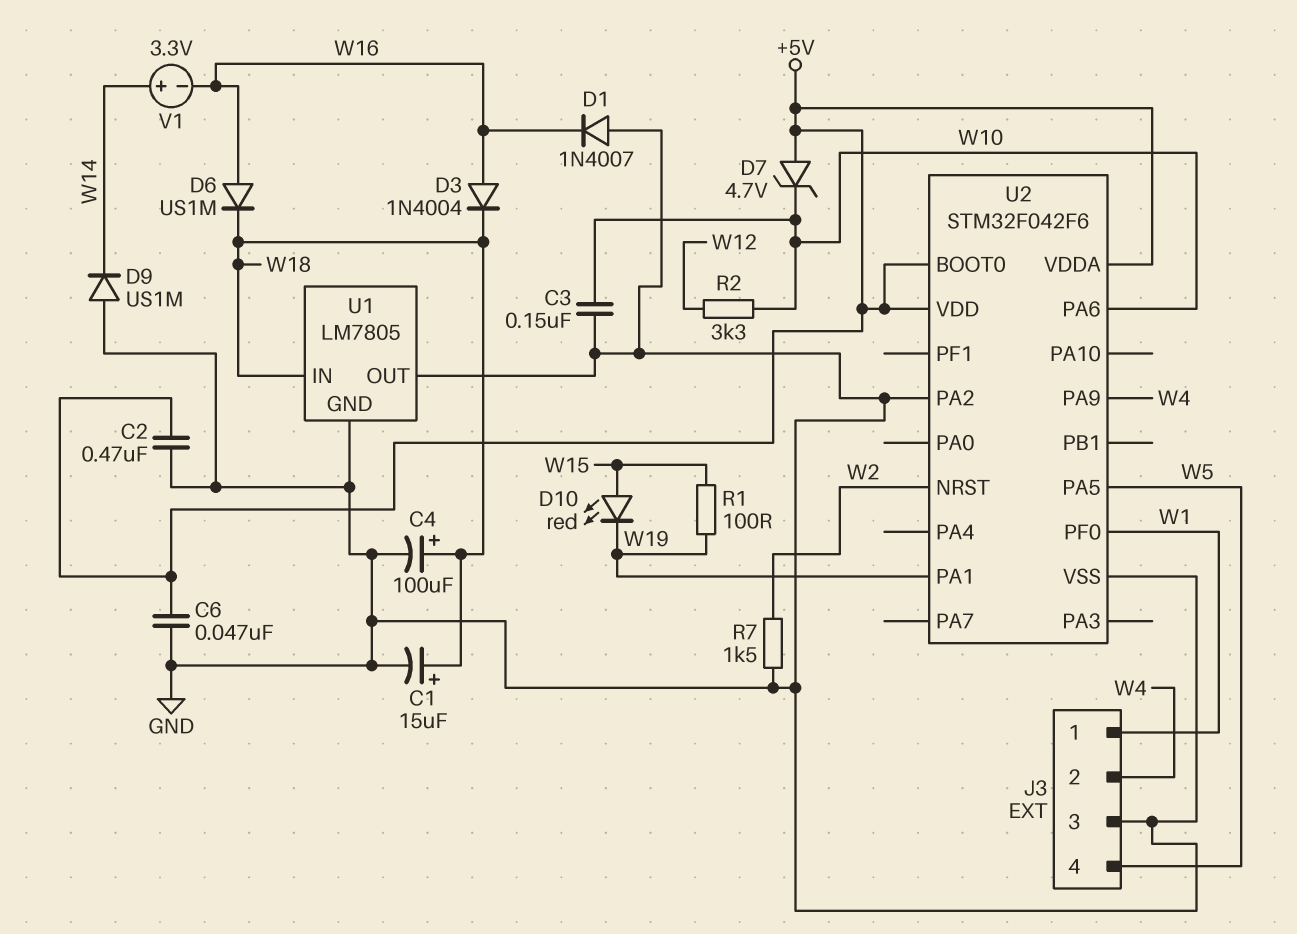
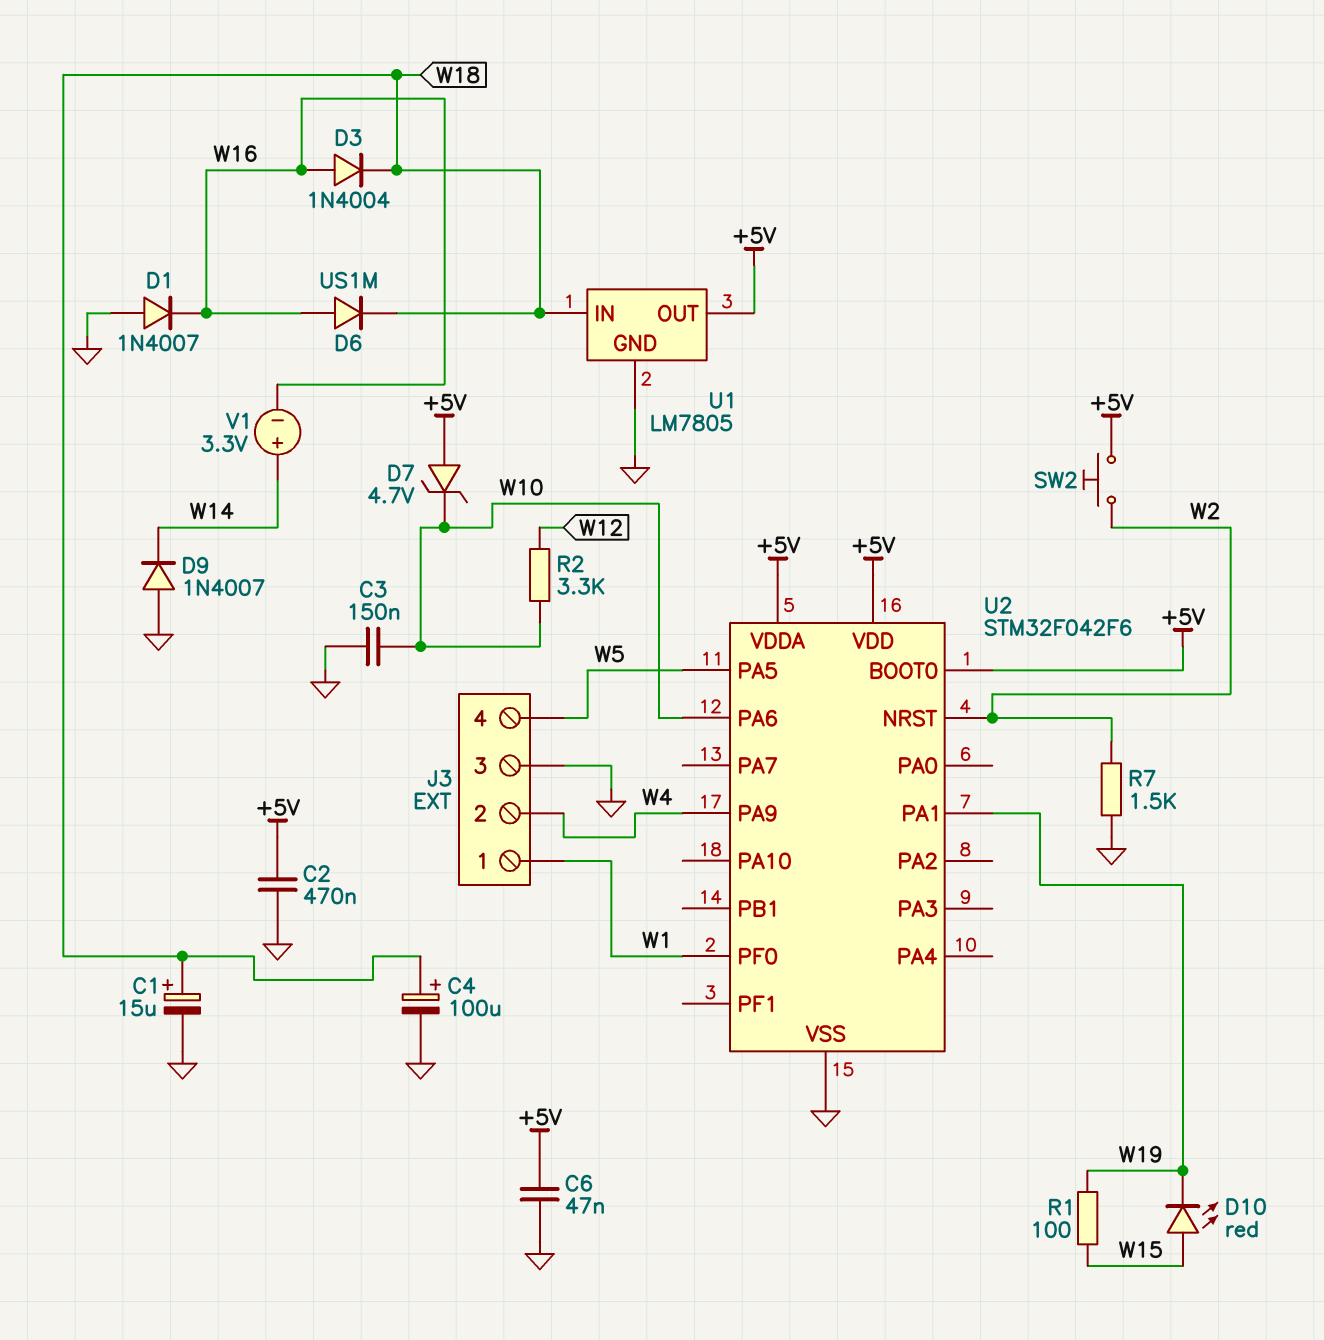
D9: diode US1M (A GND, K W14) -> diode 1N4007 (A GND, K W14)
SW2: none -> button (+5V, W2)
U1 pin OUT: GND -> +5V
U2 pin PA2: GND -> none

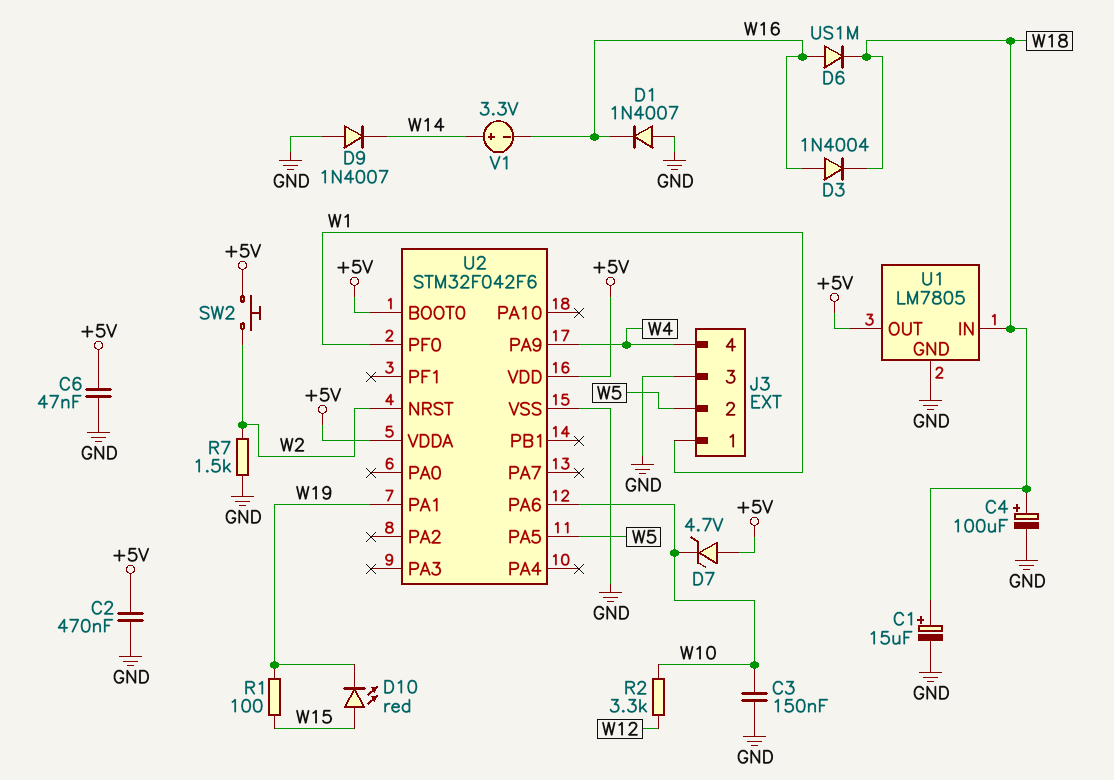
J3 pin 2: W4 -> W5
J3 pin 4: W5 -> W4

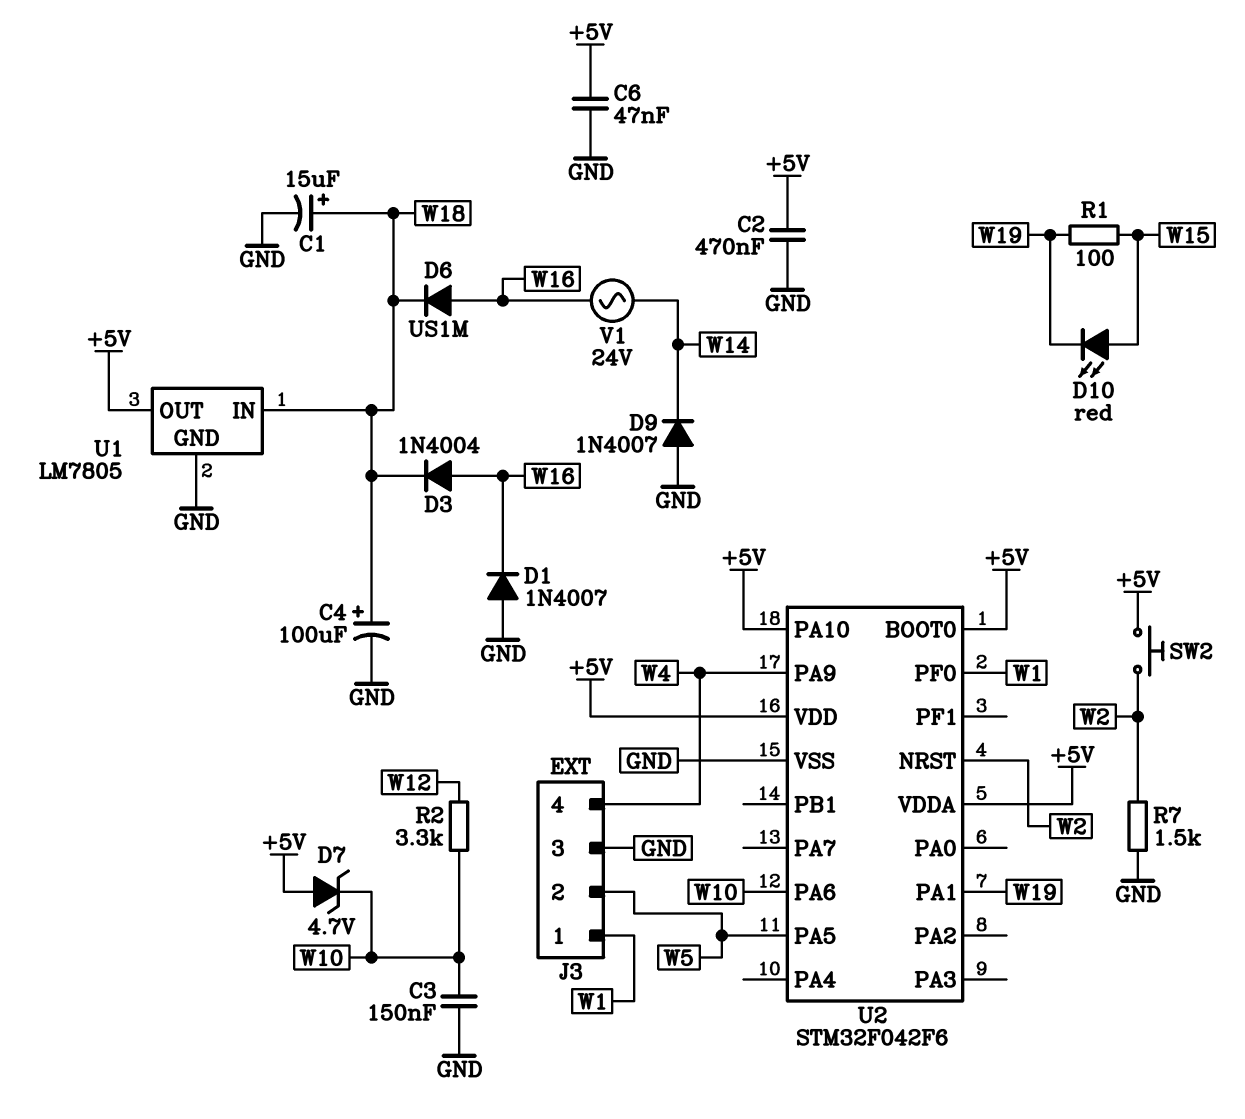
U2 pin PA10: none -> +5V
V1: 3.3V (plus W14, minus W16) -> AC 24V (W14, W16)

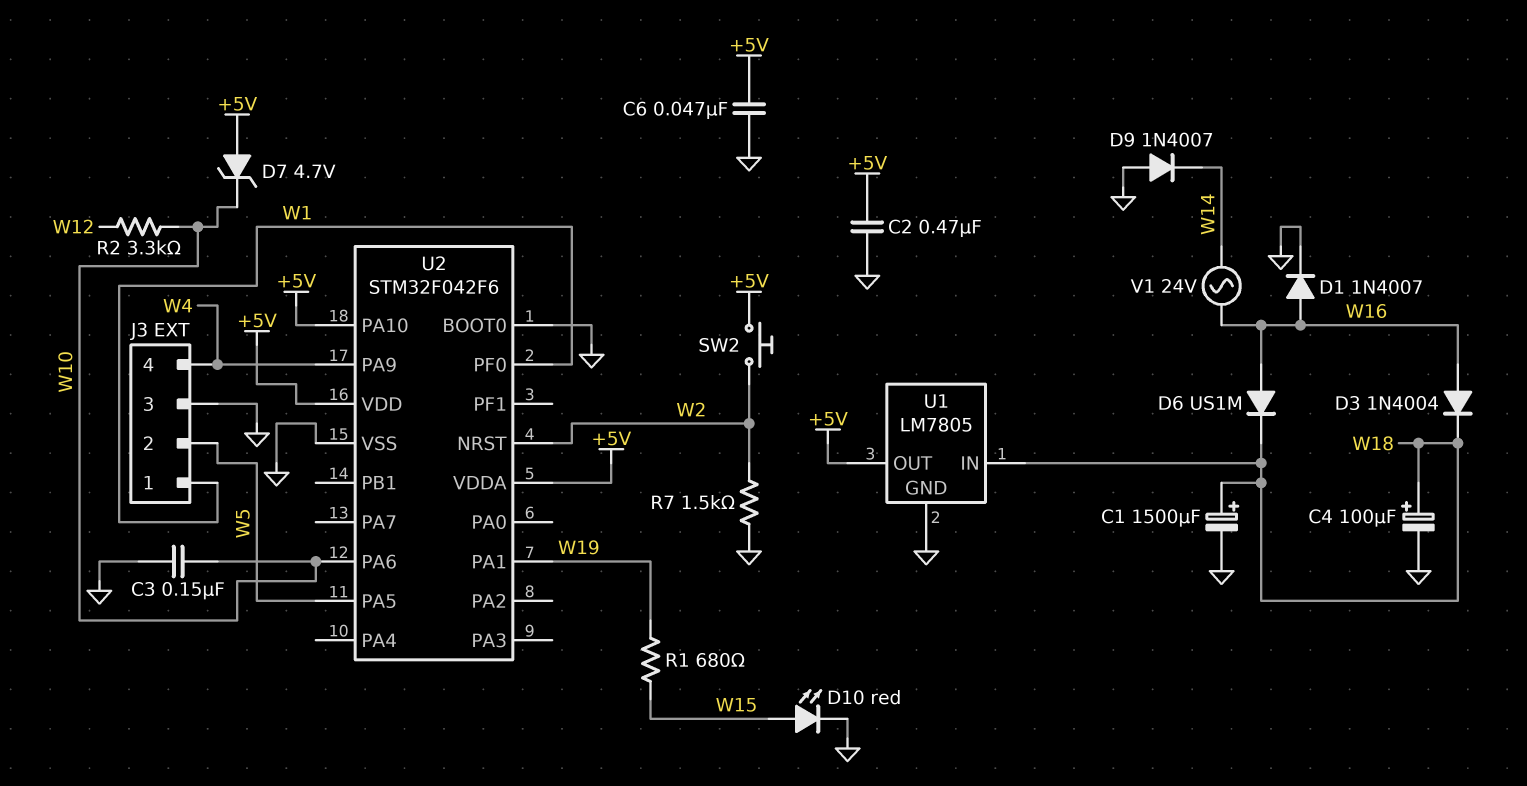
C1: 15uF (plus W18, minus GND) -> 1500uF (plus W18, minus GND)
D1: diode 1N4007 (A GND, K W16) -> diode 1N4007 (A W16, K GND)
D10: LED red (A W15, K W19) -> LED red (A W15, K GND)
R1: 100 (W15, W19) -> 680 (W15, W19)
U2 pin BOOT0: +5V -> GND

